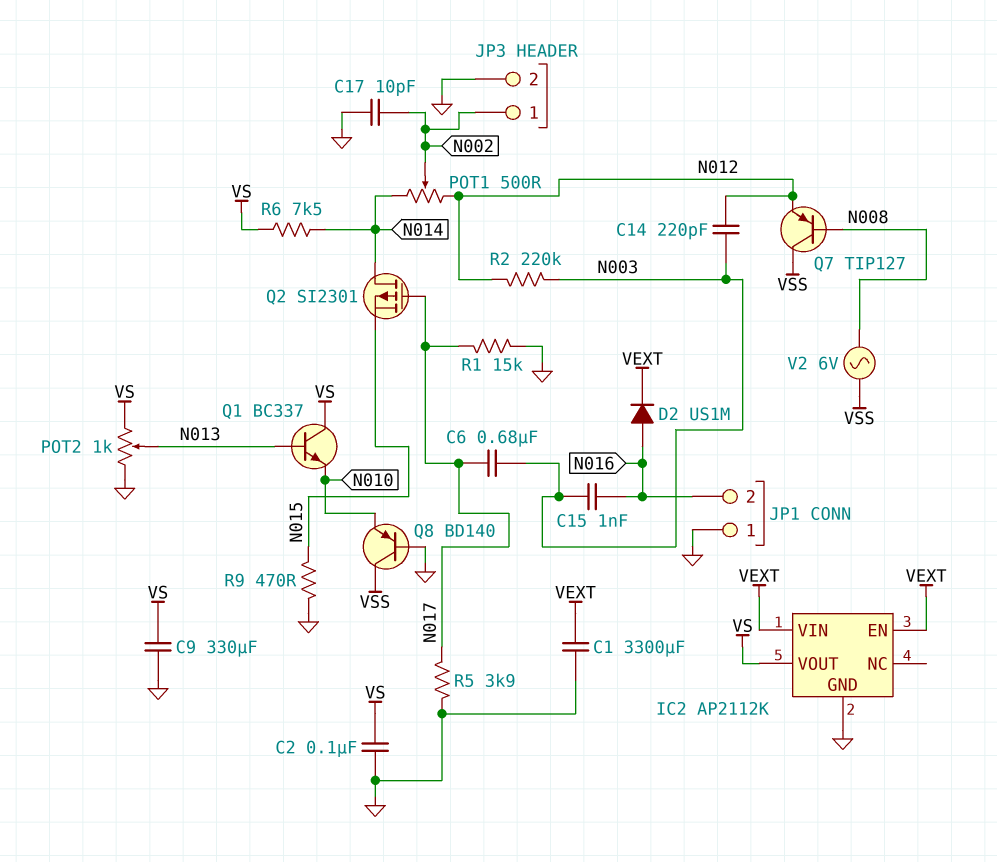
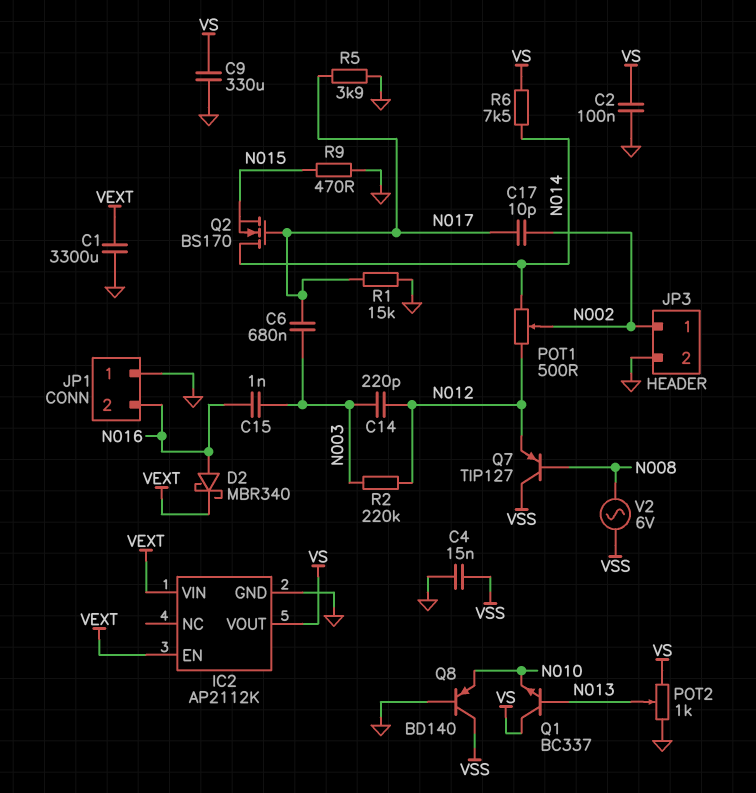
C4: none -> 15nF (GND, VSS)
C17: 10pF (GND, N002) -> 10pF (N002, N017)
D2: diode US1M (A N016, K VEXT) -> schottky MBR340 (A N016, K VEXT)
Q2: PMOS SI2301 (G N017, D N014, S N015) -> NMOS BS170 (G N017, D N014, S N015)

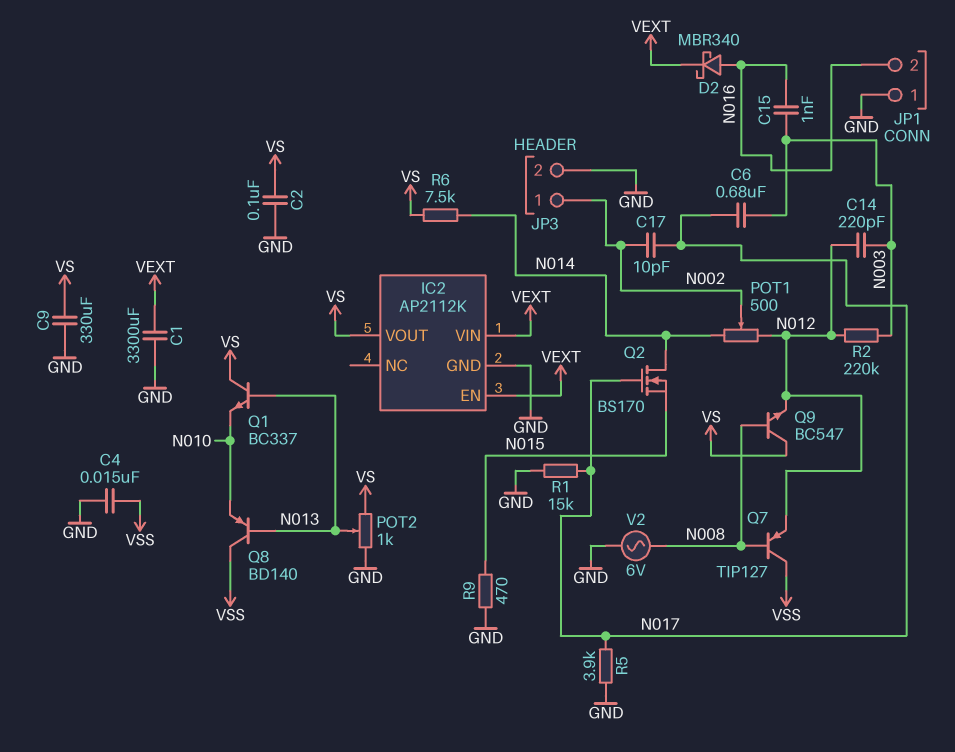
Q8: PNP BD140 (B GND, C VSS, E N010) -> PNP BD140 (B N013, C VSS, E N010)
Q9: none -> NPN BC547 (B N008, C VS, E N012)
V2: AC 6V (N008, VSS) -> AC 6V (GND, N008)

